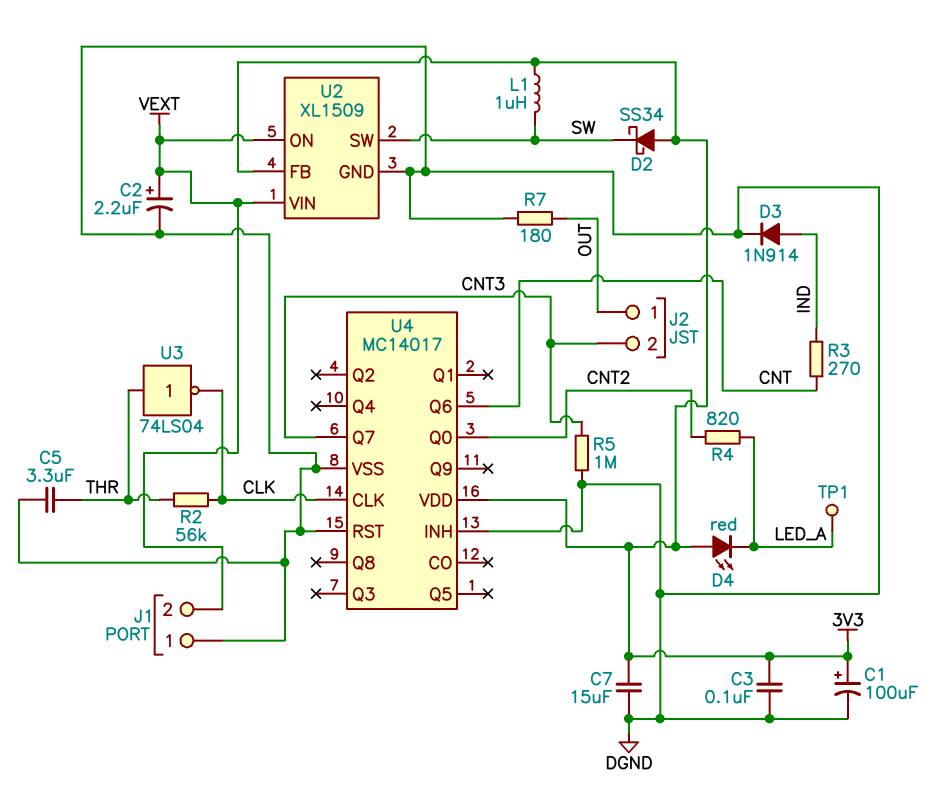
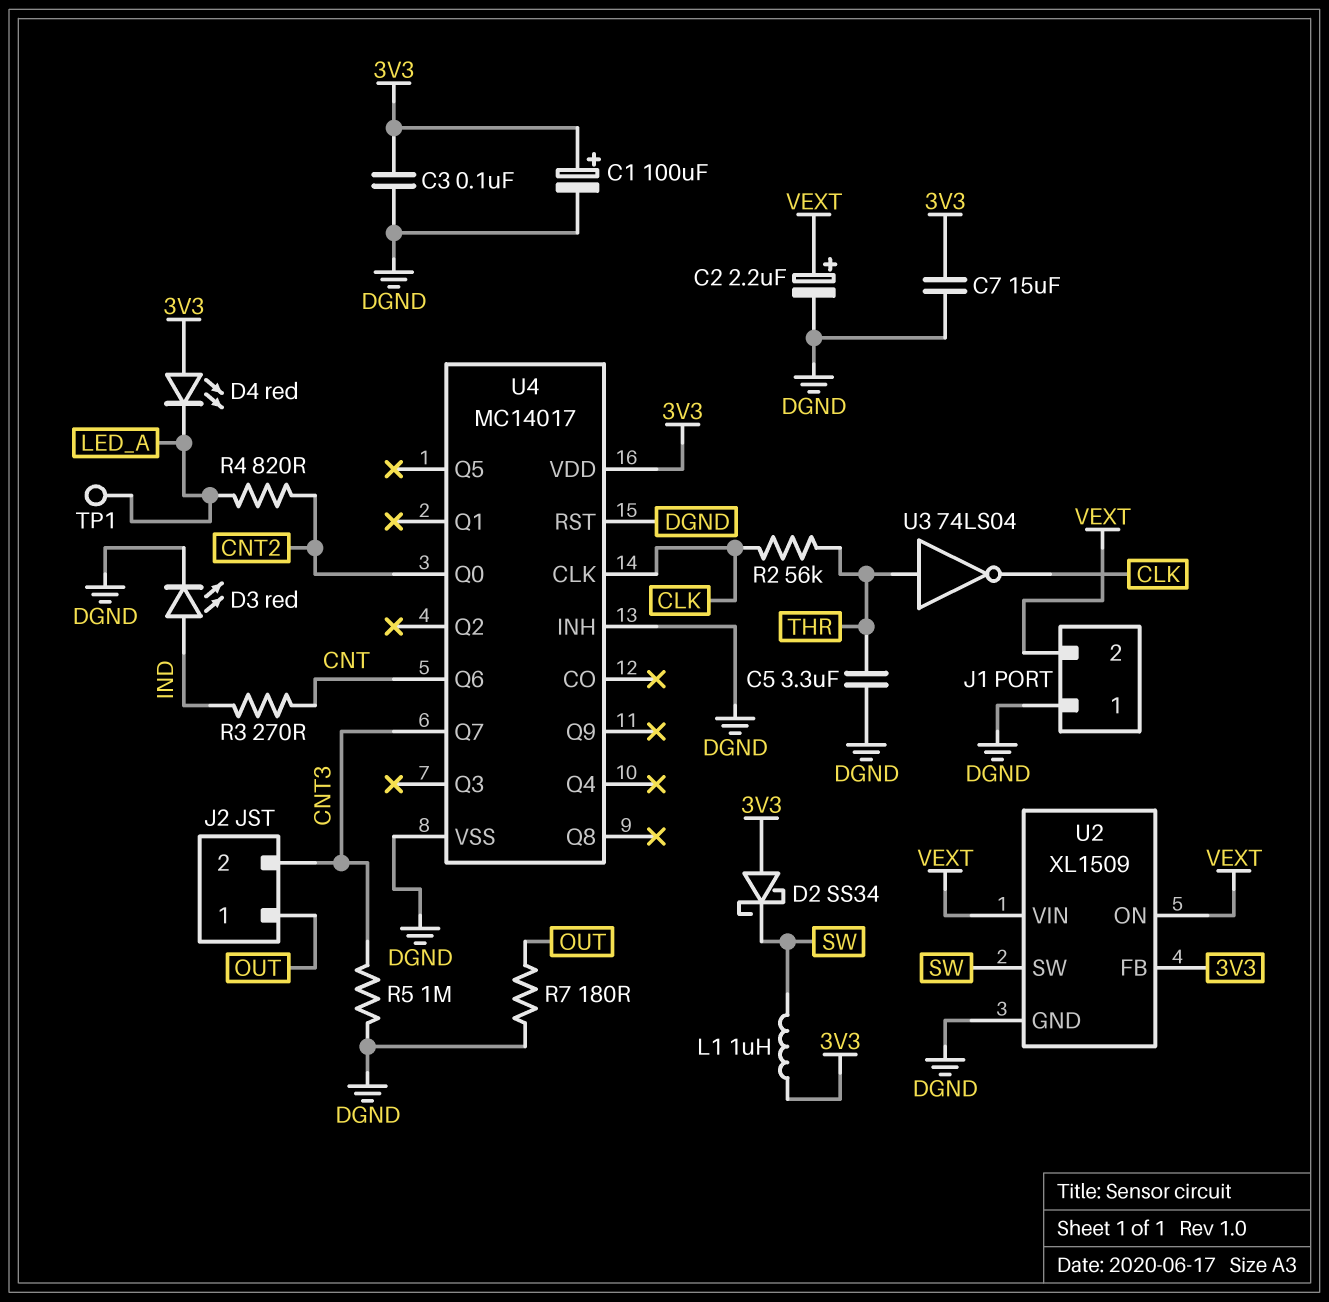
D3: diode 1N914 (A IND, K DGND) -> LED red (A IND, K DGND)

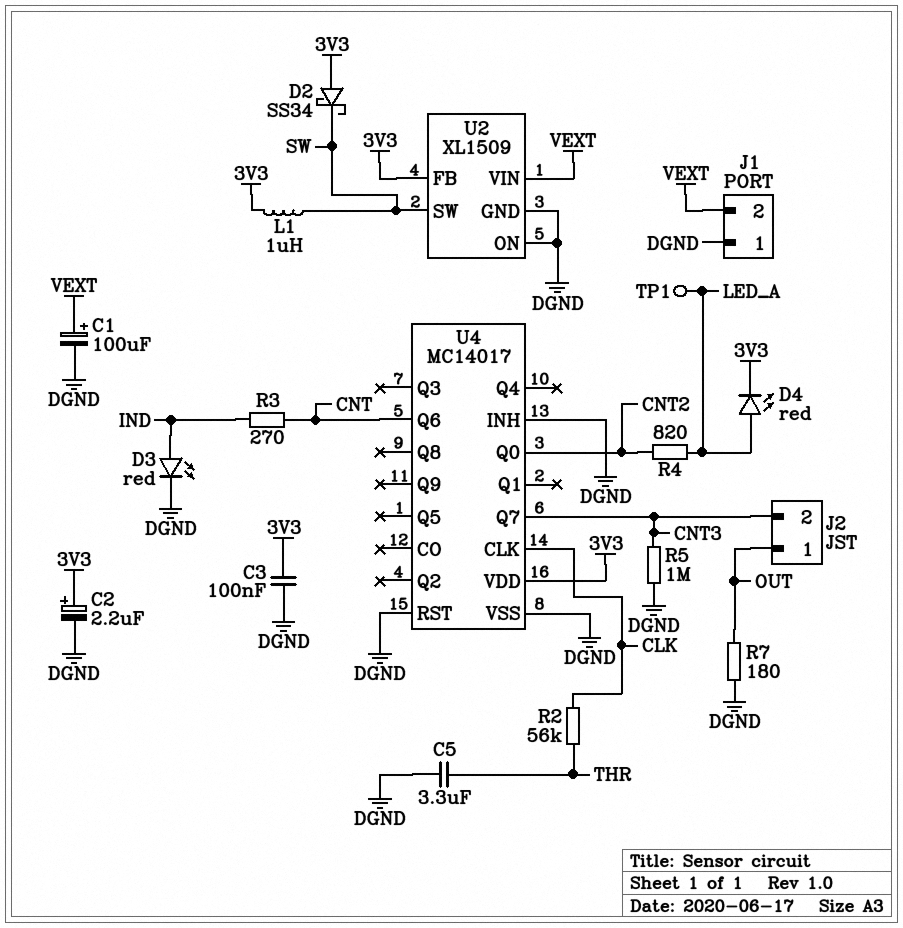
C1: 100uF (plus 3V3, minus DGND) -> 100uF (plus VEXT, minus DGND)
C2: 2.2uF (plus VEXT, minus DGND) -> 2.2uF (plus 3V3, minus DGND)
C7: 15uF (3V3, DGND) -> none
D4: LED red (A 3V3, K LED_A) -> LED red (A LED_A, K 3V3)
U2 pin ON: VEXT -> DGND
U3: NOT 74LS04 (in THR, out CLK) -> none

